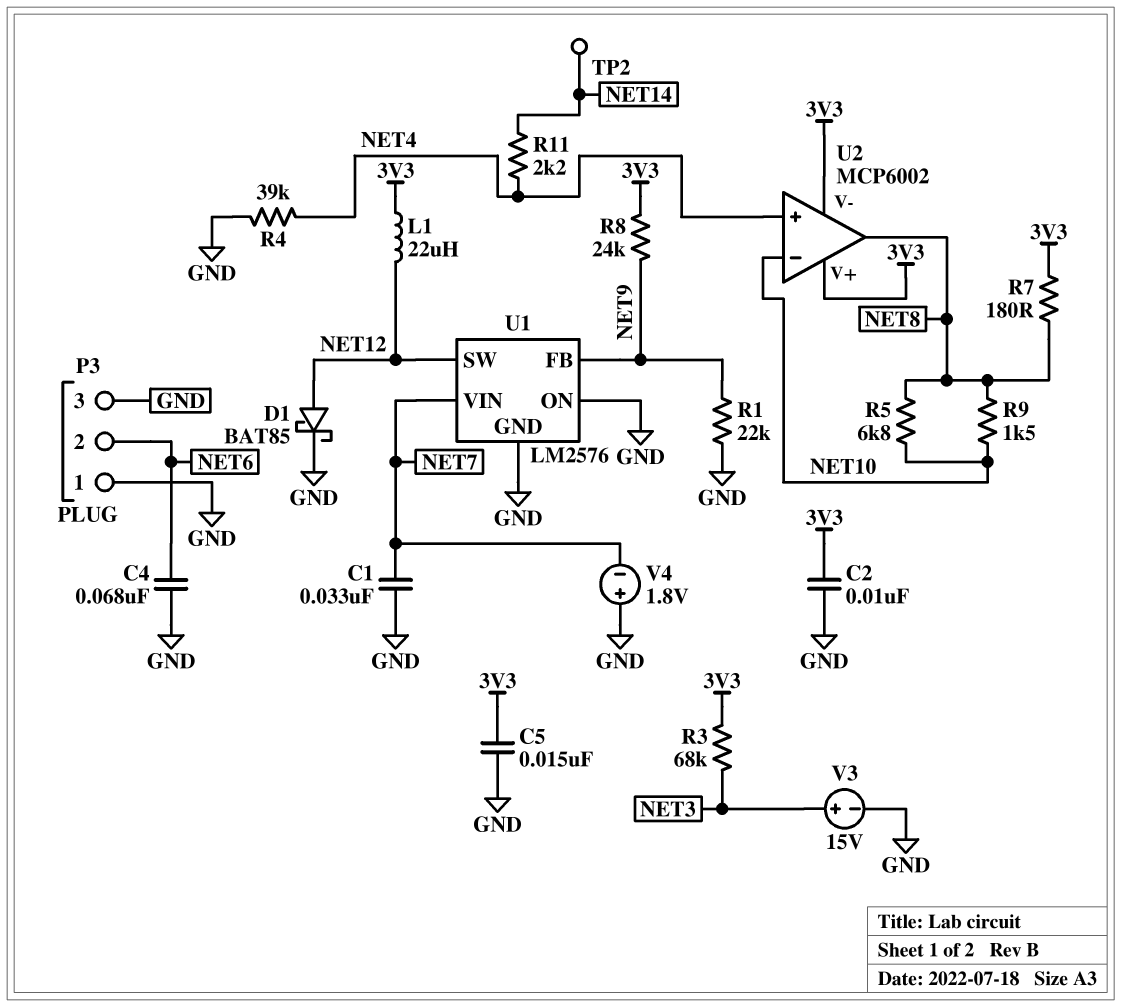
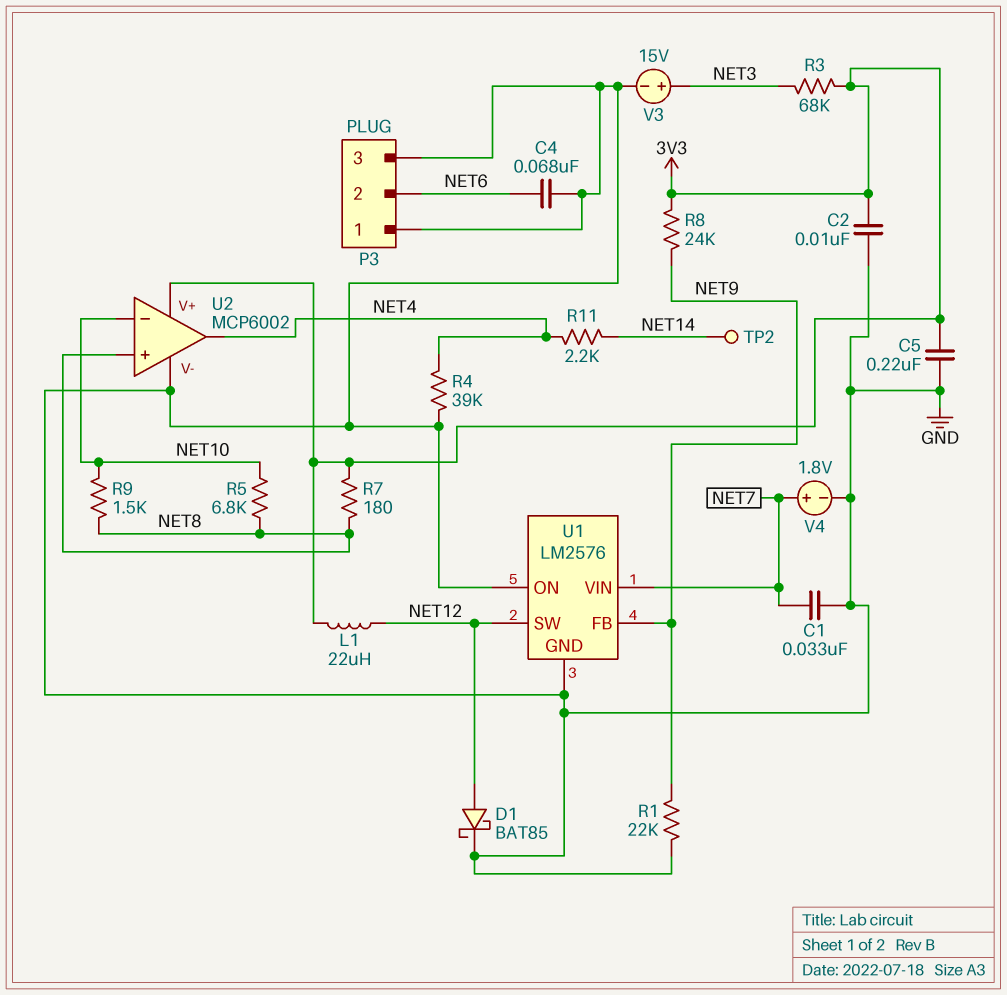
C5: 15nF (3V3, GND) -> 220nF (3V3, GND)
U2 pin V-: 3V3 -> GND
U2 pin in+: NET4 -> NET8
U2 pin out: NET8 -> NET4
V4: 1.8V (plus GND, minus NET7) -> 1.8V (plus NET7, minus GND)

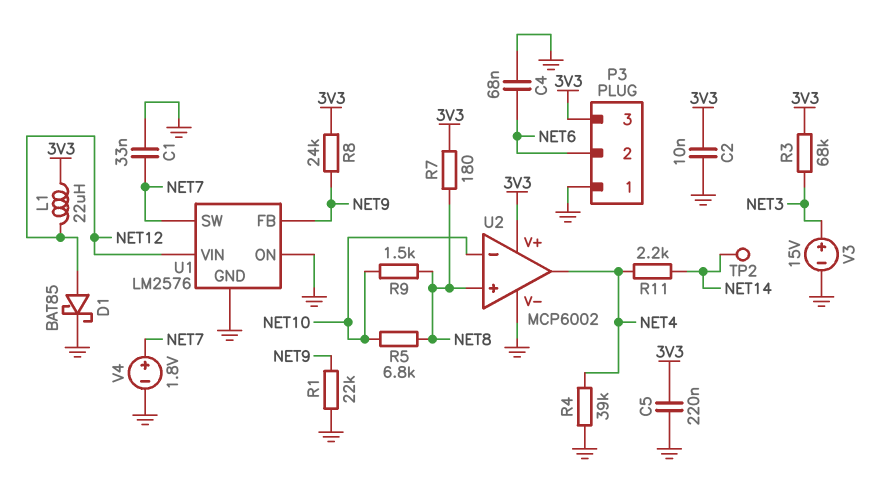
P3 pin 3: GND -> 3V3
U1 pin SW: NET12 -> NET7
U1 pin VIN: NET7 -> NET12

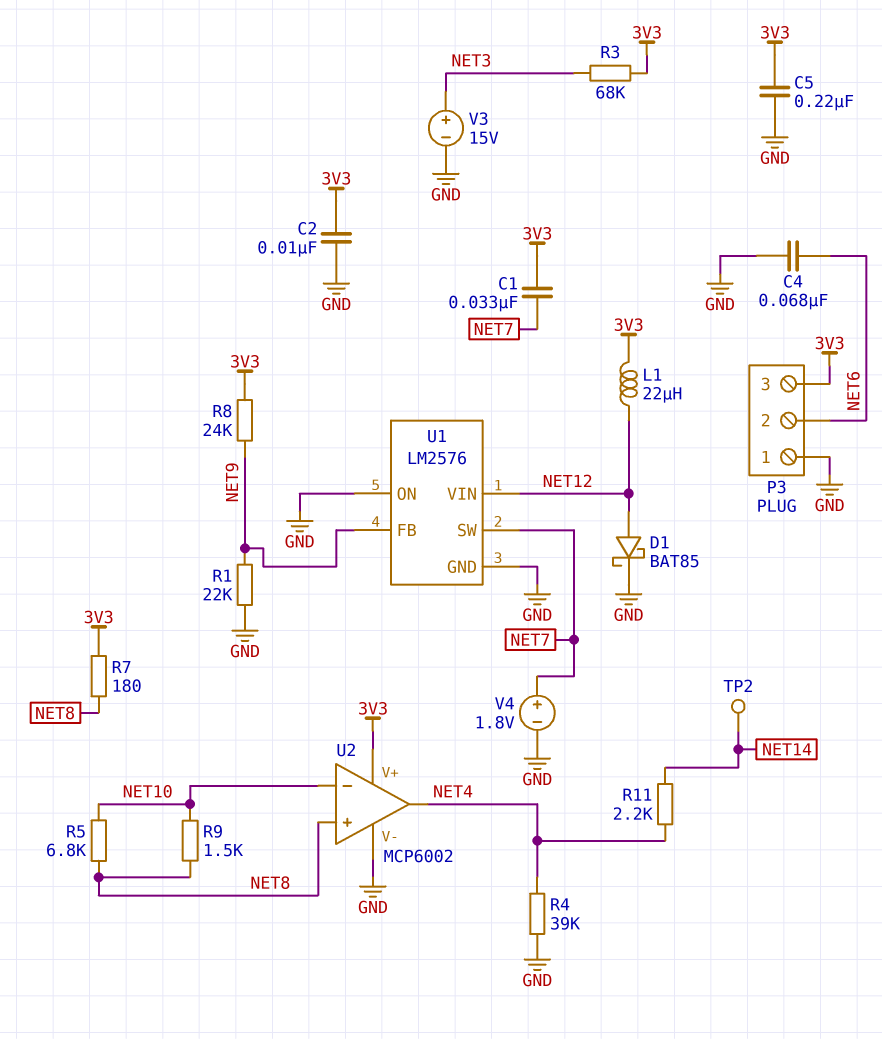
C1: 33nF (GND, NET7) -> 33nF (3V3, NET7)

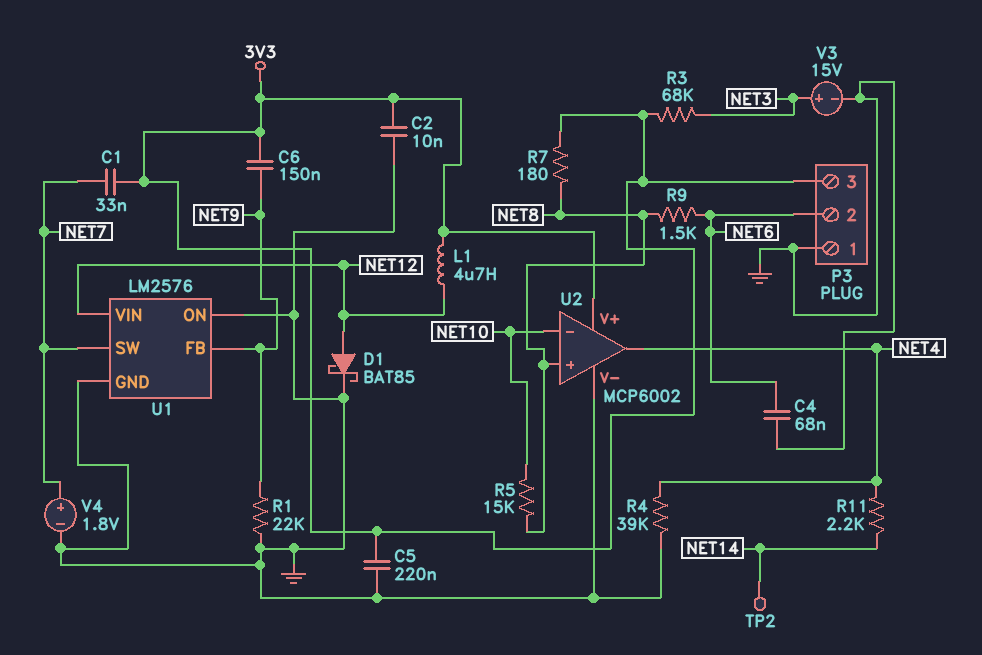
C6: none -> 150nF (3V3, NET9)
L1: 22uH (3V3, NET12) -> 4.7uH (3V3, NET12)
R5: 6.8k (NET8, NET10) -> 15k (NET8, NET10)
R8: 24k (3V3, NET9) -> none
R9: 1.5k (NET8, NET10) -> 1.5k (NET6, NET8)

